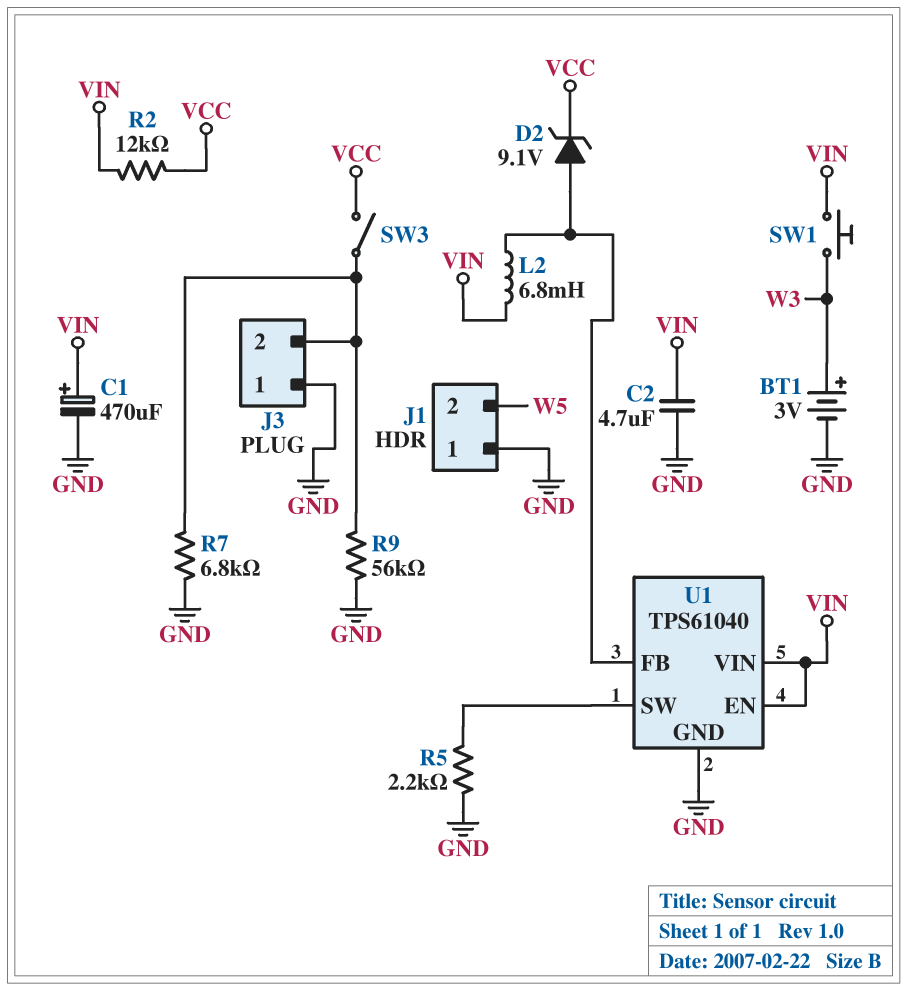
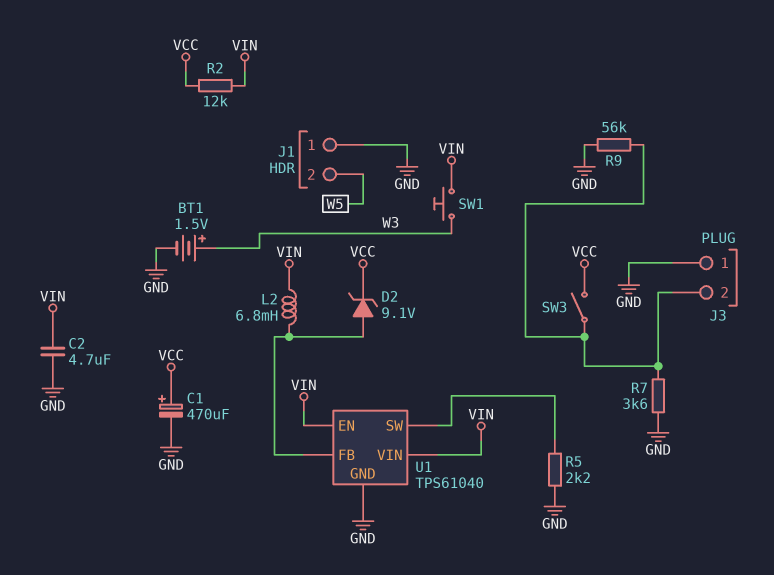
BT1: 3V (plus W3, minus GND) -> 1.5V (plus W3, minus GND)
C1: 470uF (plus VIN, minus GND) -> 470uF (plus VCC, minus GND)
R7: 6.8k (GND, J3/2) -> 3.6k (GND, J3/2)

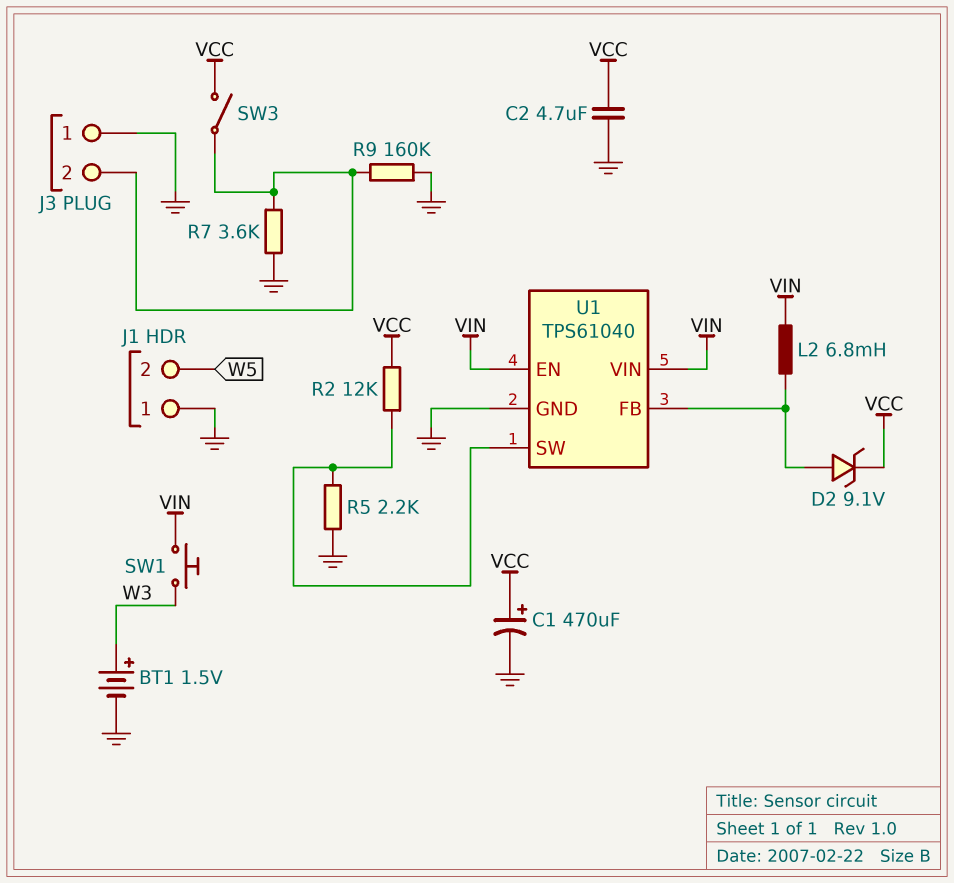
C2: 4.7uF (GND, VIN) -> 4.7uF (GND, VCC)
R2: 12k (VCC, VIN) -> 12k (U1/SW, VCC)
R9: 56k (GND, J3/2) -> 160k (GND, J3/2)

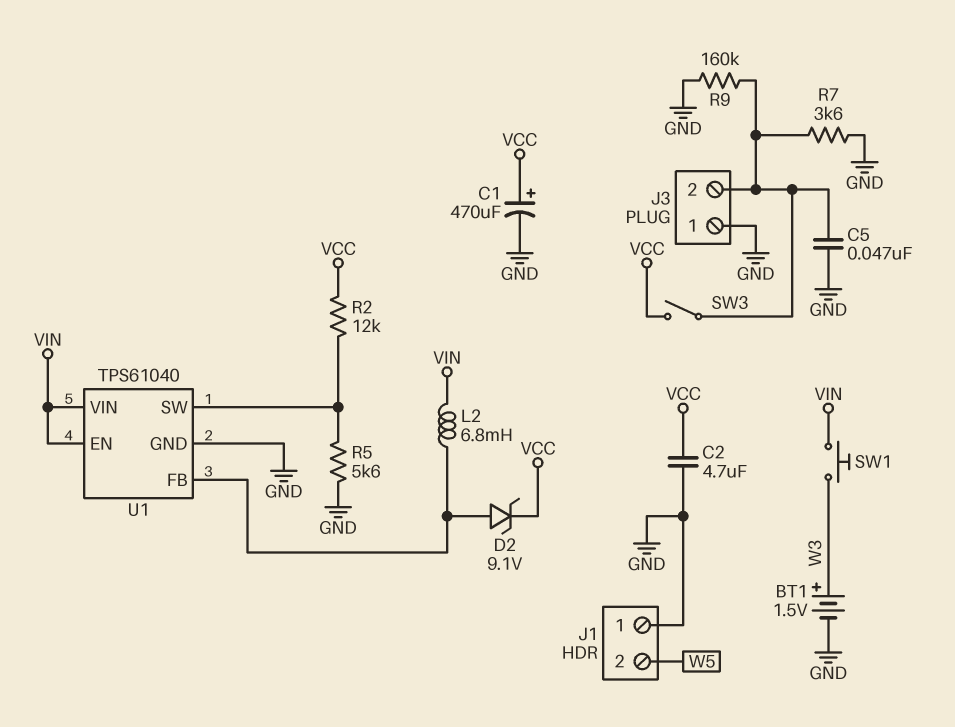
C5: none -> 47nF (GND, J3/2)
R5: 2.2k (GND, U1/SW) -> 5.6k (GND, U1/SW)

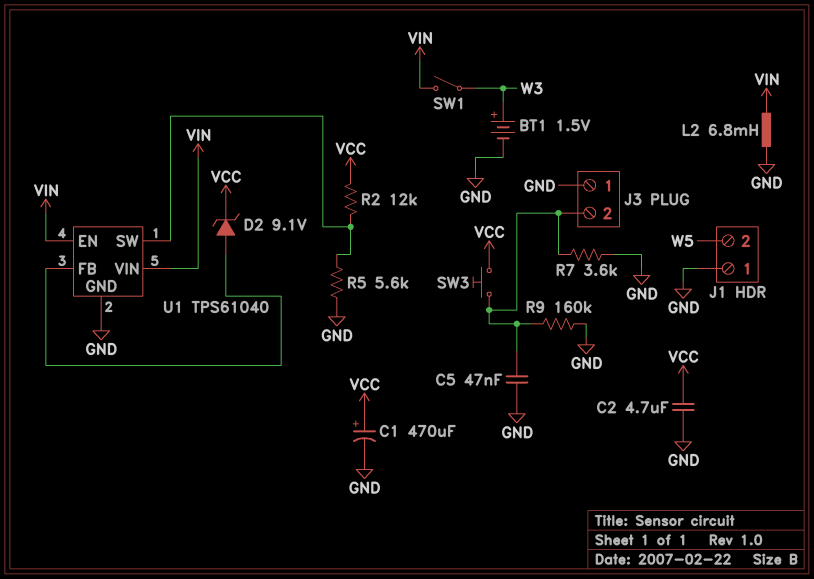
L2: 6.8mH (U1/FB, VIN) -> 6.8mH (GND, VIN)
SW1: button (VIN, W3) -> switch (VIN, W3)
SW3: switch (J3/2, VCC) -> button (J3/2, VCC)

